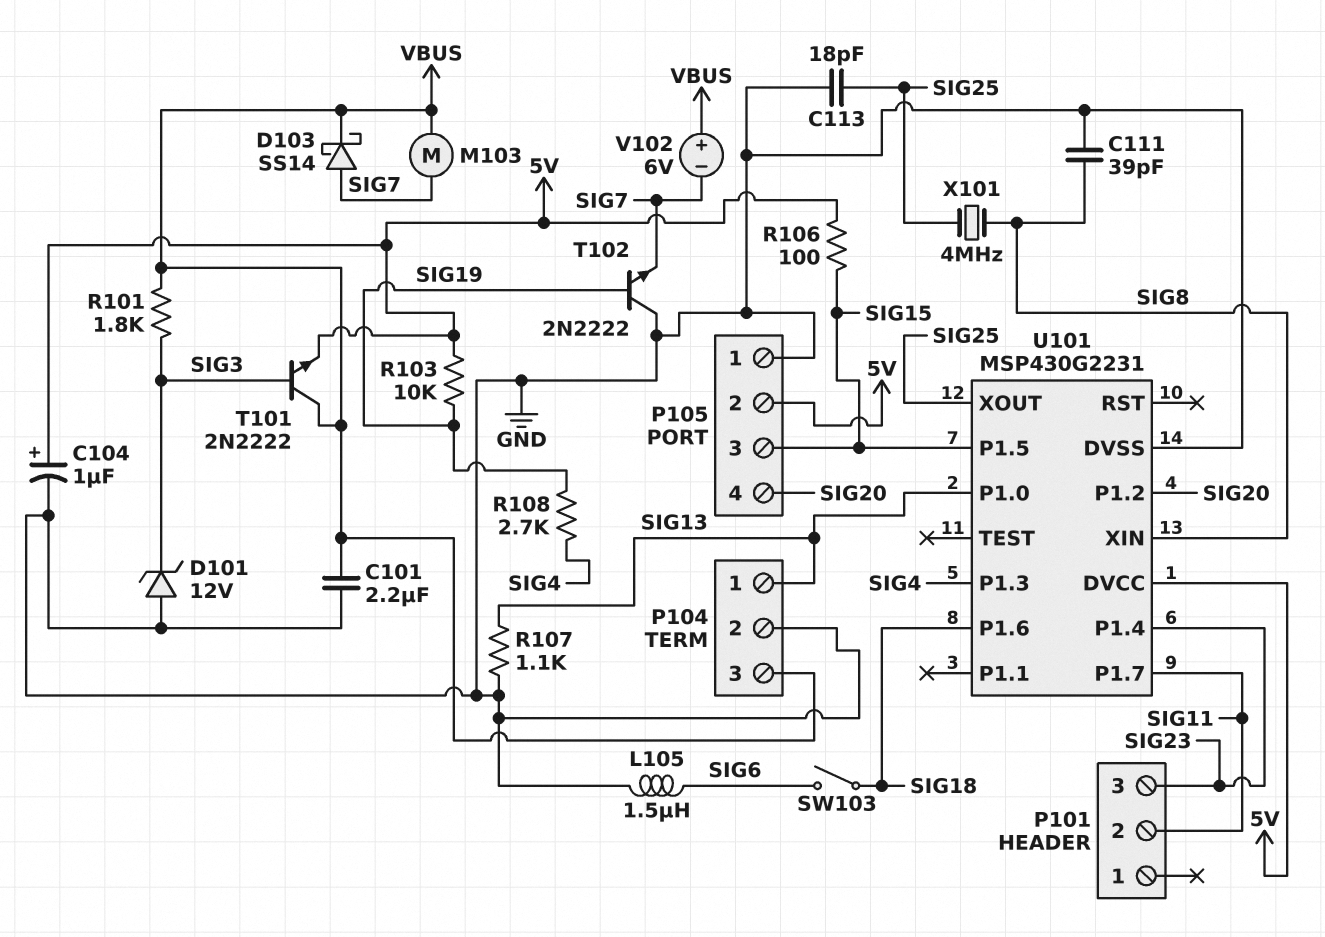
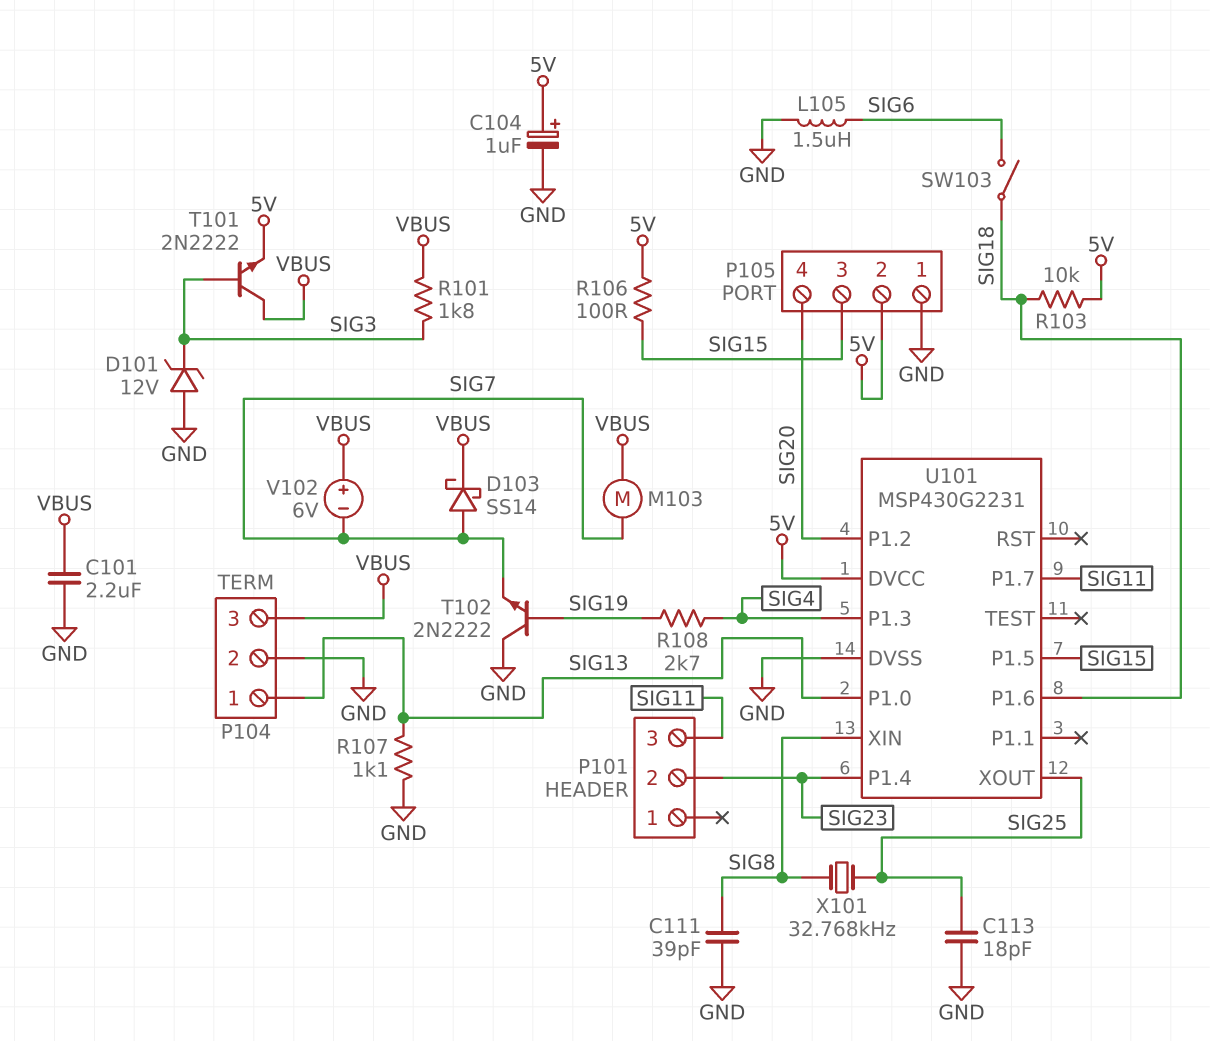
P101 pin 2: SIG11 -> SIG23
P101 pin 3: SIG23 -> SIG11
R103: 10k (5V, SIG19) -> 10k (5V, SIG18)
X101: 4MHz (SIG8, SIG25) -> 32.768kHz (SIG8, SIG25)

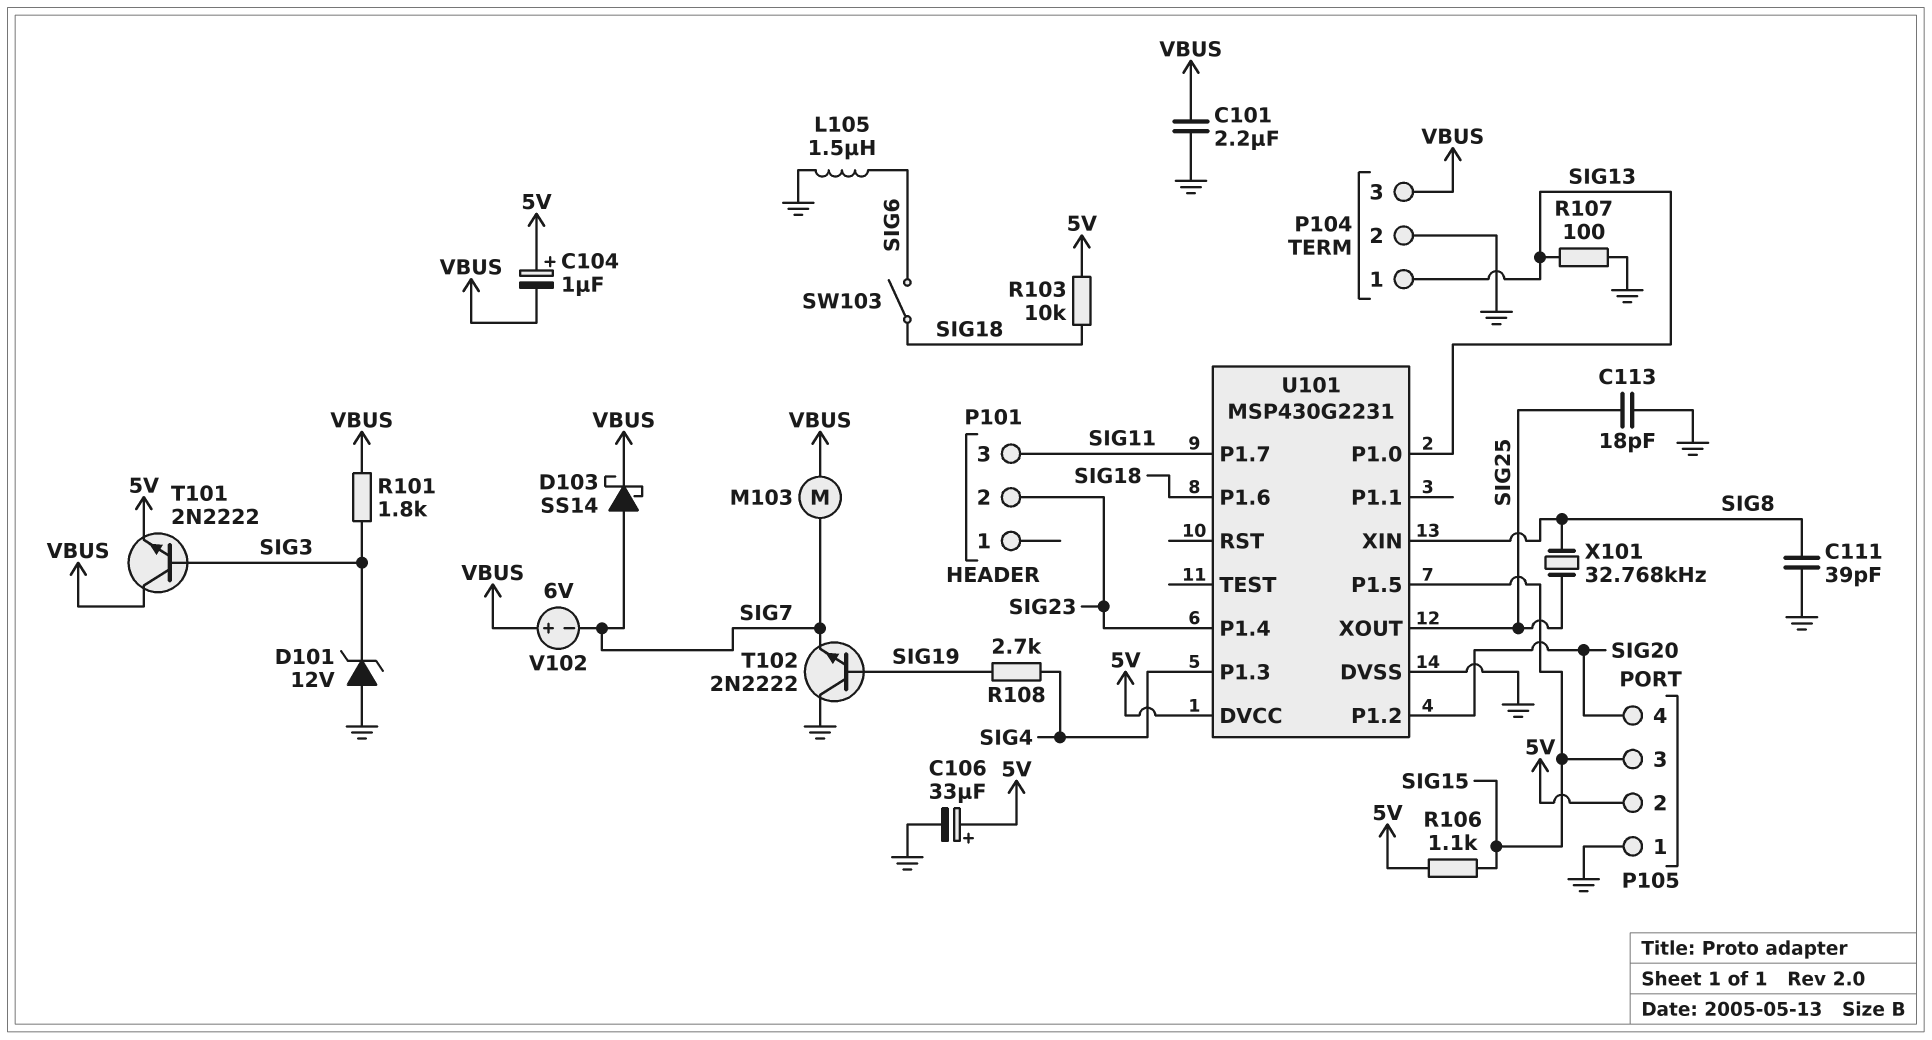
C104: 1uF (plus 5V, minus GND) -> 1uF (plus 5V, minus VBUS)
C106: none -> 33uF (plus 5V, minus GND)
R106: 100 (5V, SIG15) -> 1.1k (5V, SIG15)
R107: 1.1k (GND, SIG13) -> 100 (GND, SIG13)

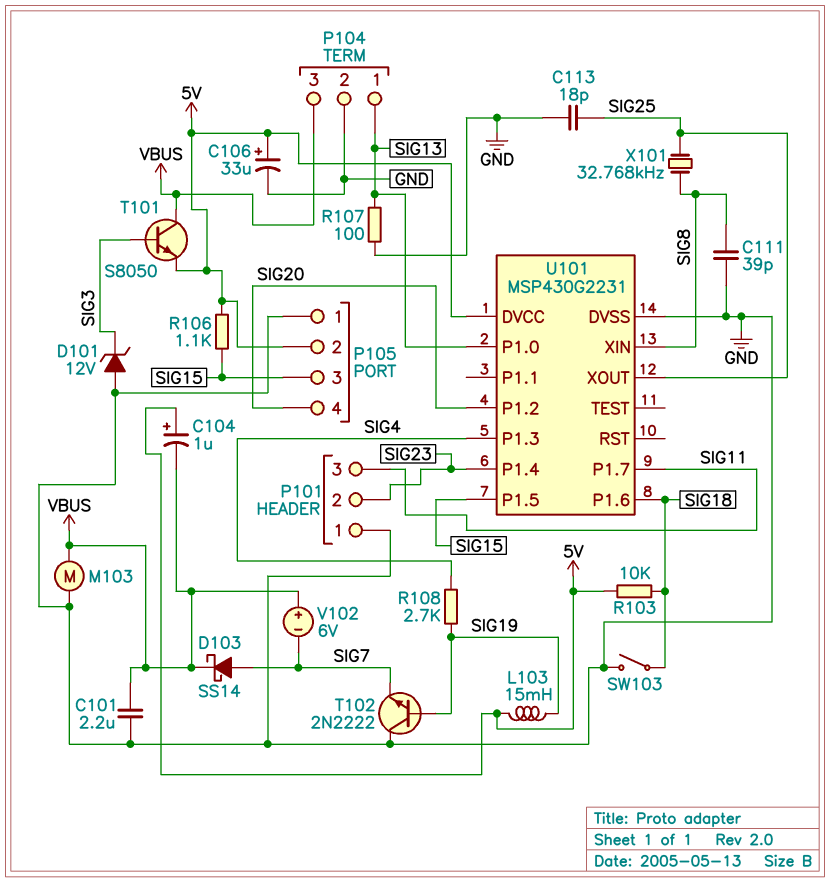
L103: none -> 15mH (5V, SIG19)
L105: 1.5uH (GND, SIG6) -> none
M103: motor (SIG7, VBUS) -> motor (GND, VBUS)
P101 pin 1: none -> GND
R101: 1.8k (SIG3, VBUS) -> none
SW103: switch (SIG6, SIG18) -> switch (GND, SIG18)
T101: NPN 2N2222 (B SIG3, C VBUS, E 5V) -> NPN S8050 (B SIG3, C VBUS, E 5V)

